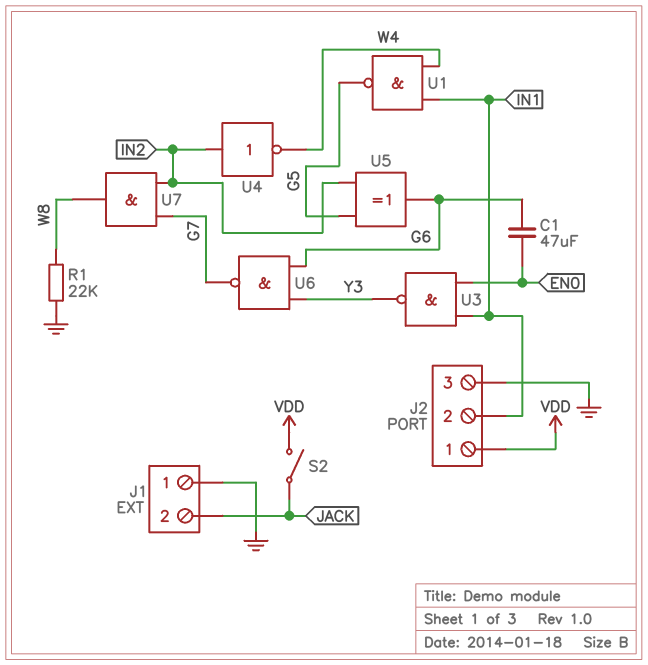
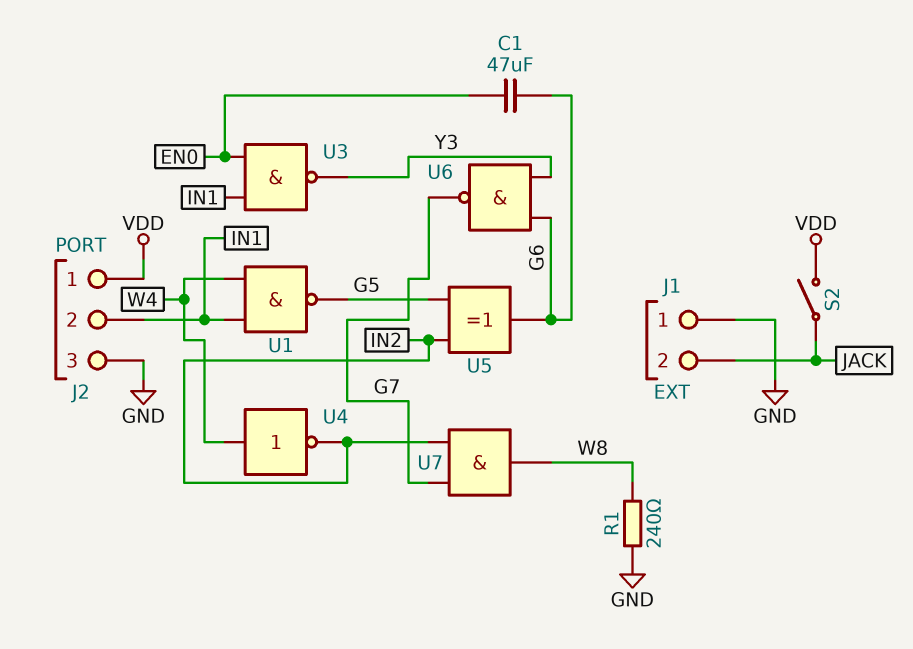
R1: 22k (GND, W8) -> 240 (GND, W8)
U4: NOT (in IN2, out W4) -> NOT (in W4, out IN2)

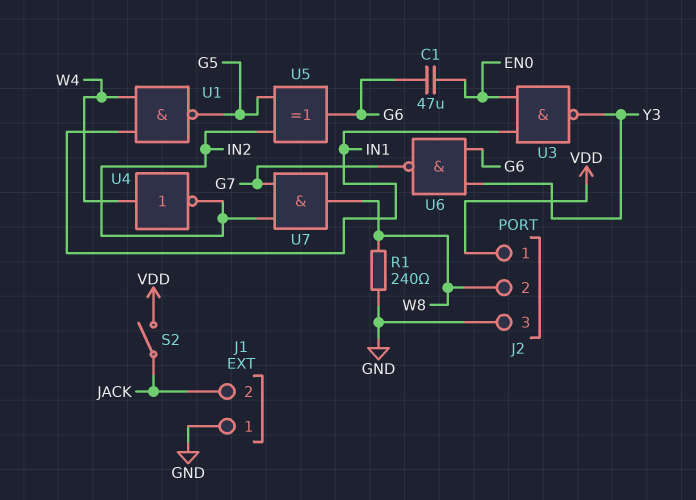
J2 pin 2: IN1 -> W8

